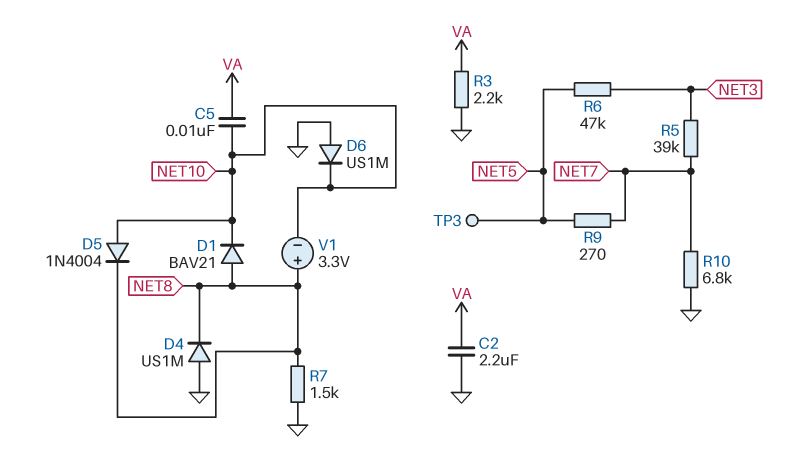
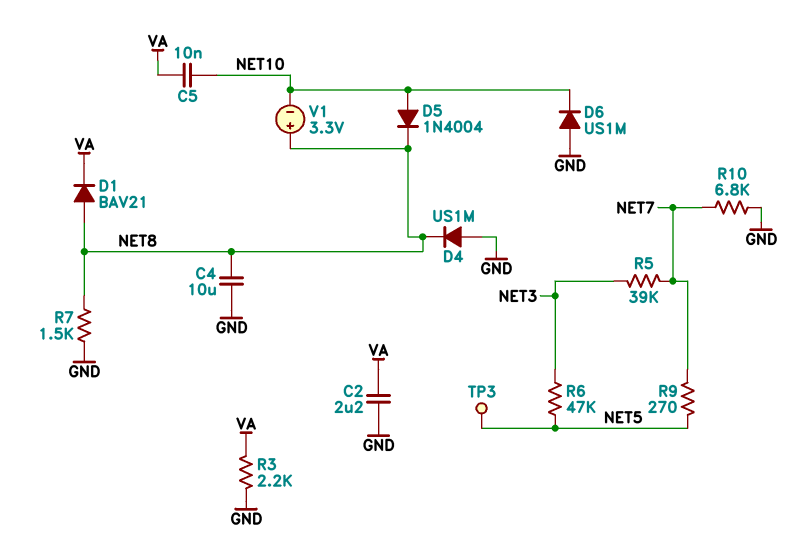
C4: none -> 10uF (GND, NET8)
D1: diode BAV21 (A NET8, K NET10) -> diode BAV21 (A NET8, K VA)

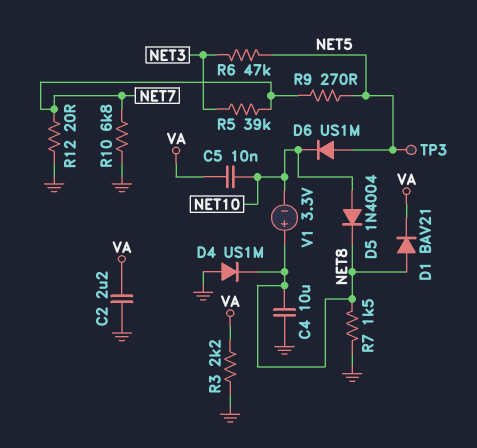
D6: diode US1M (A GND, K NET10) -> diode US1M (A NET5, K NET10)
R12: none -> 20 (GND, NET7)

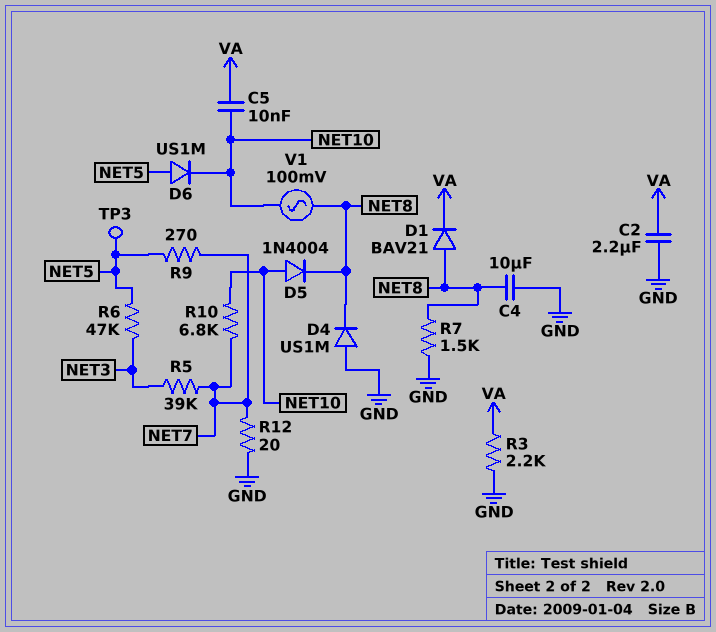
R10: 6.8k (GND, NET7) -> 6.8k (NET7, NET10)
V1: 3.3V (plus NET8, minus NET10) -> AC 100mV (NET8, NET10)

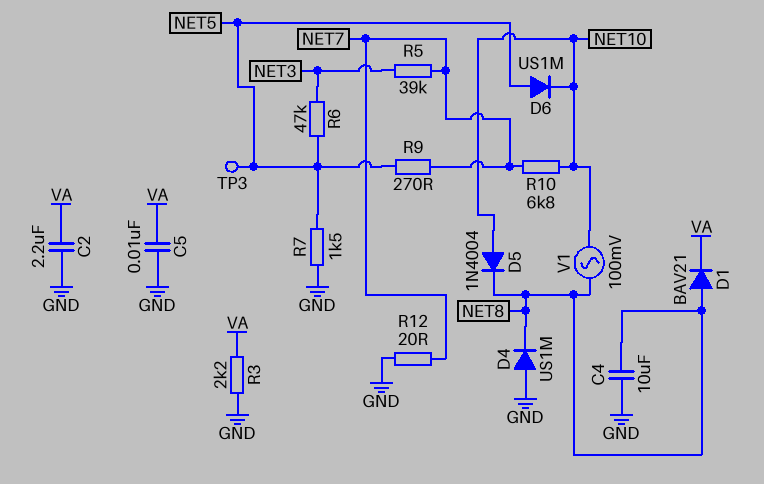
C5: 10nF (NET10, VA) -> 10nF (GND, VA)
R7: 1.5k (GND, NET8) -> 1.5k (GND, NET5)

